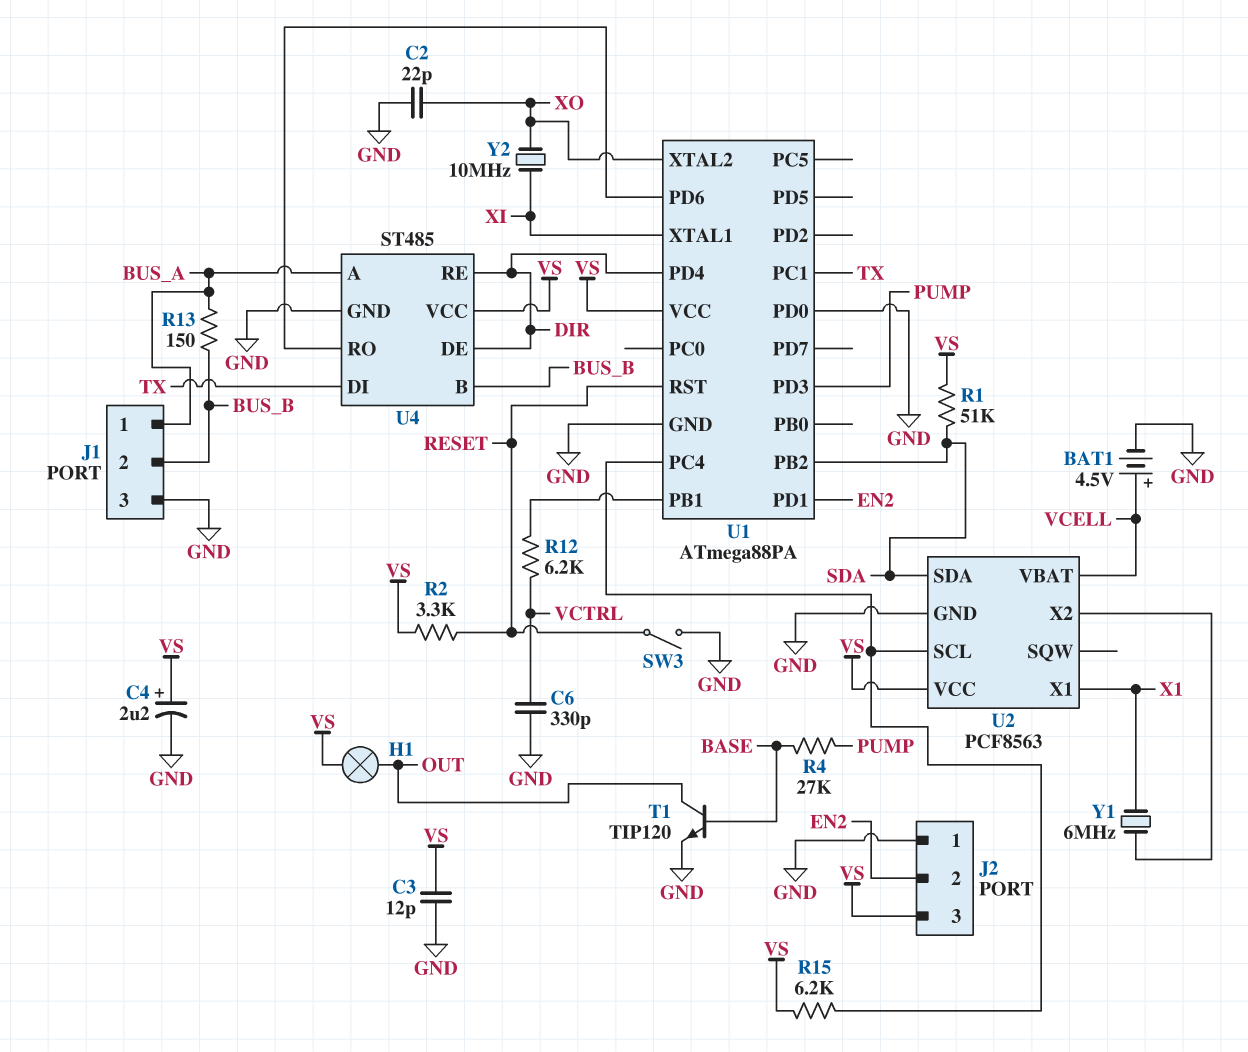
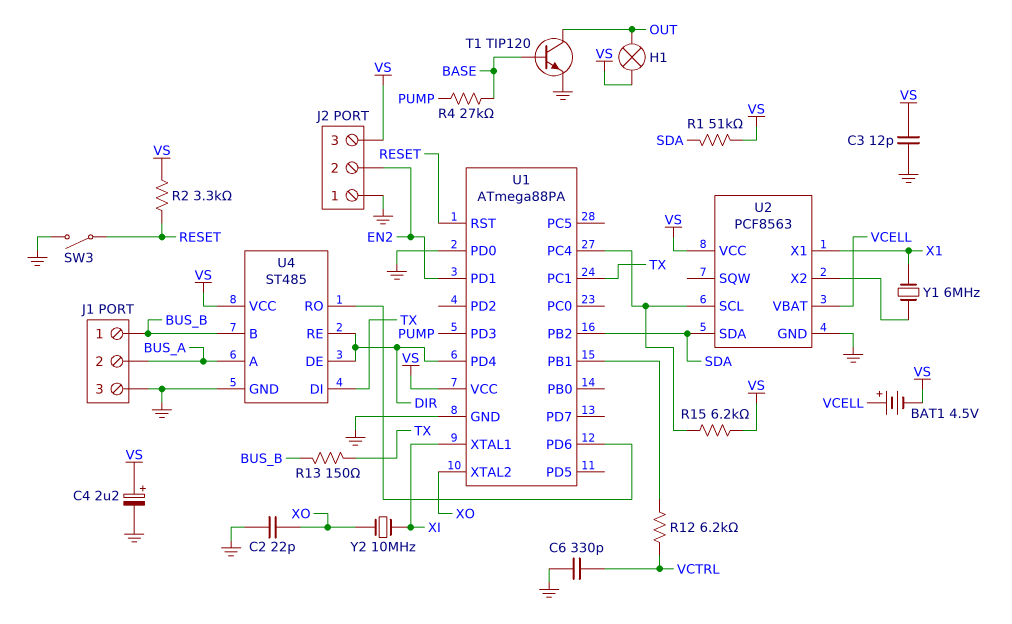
BAT1: 4.5V (plus VCELL, minus GND) -> 4.5V (plus VCELL, minus VS)
J1 pin 1: BUS_A -> BUS_B
J1 pin 2: BUS_B -> BUS_A
R13: 150 (BUS_A, BUS_B) -> 150 (BUS_B, TX)

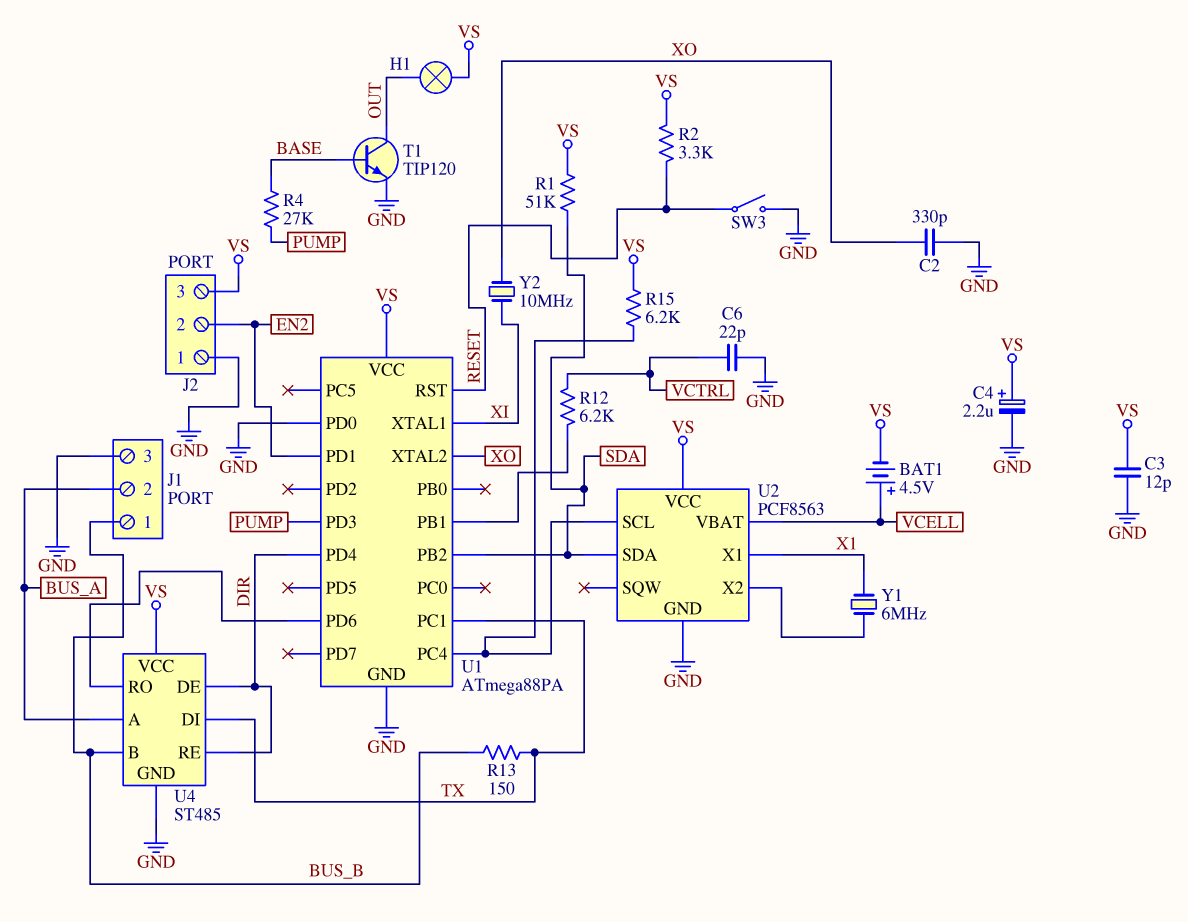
C2: 22pF (GND, XO) -> 330pF (GND, XO)
C6: 330pF (GND, VCTRL) -> 22pF (GND, VCTRL)

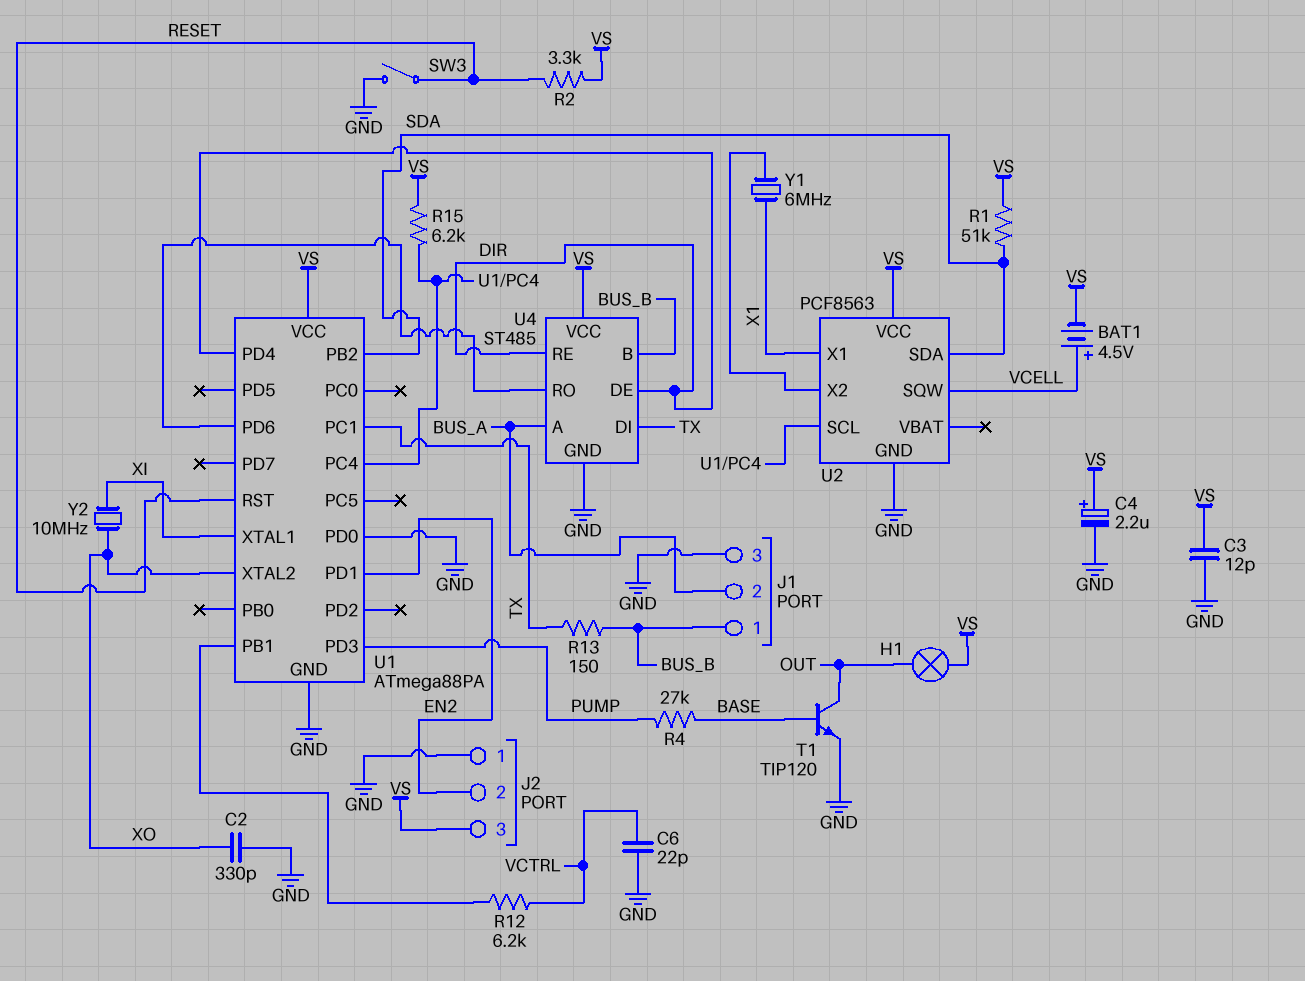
U2 pin SQW: none -> VCELL
U2 pin VBAT: VCELL -> none

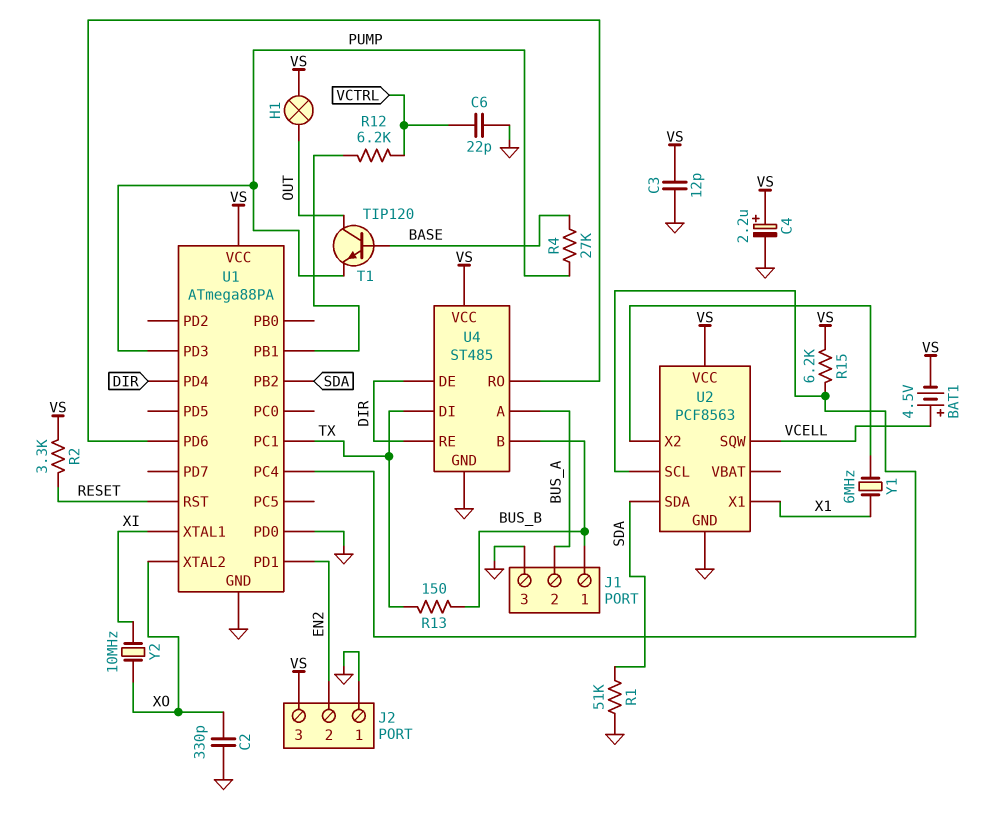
R1: 51k (SDA, VS) -> 51k (GND, SDA)
SW3: switch (GND, RESET) -> none
T1: NPN TIP120 (B BASE, C OUT, E GND) -> NPN TIP120 (B BASE, C OUT, E PUMP)

